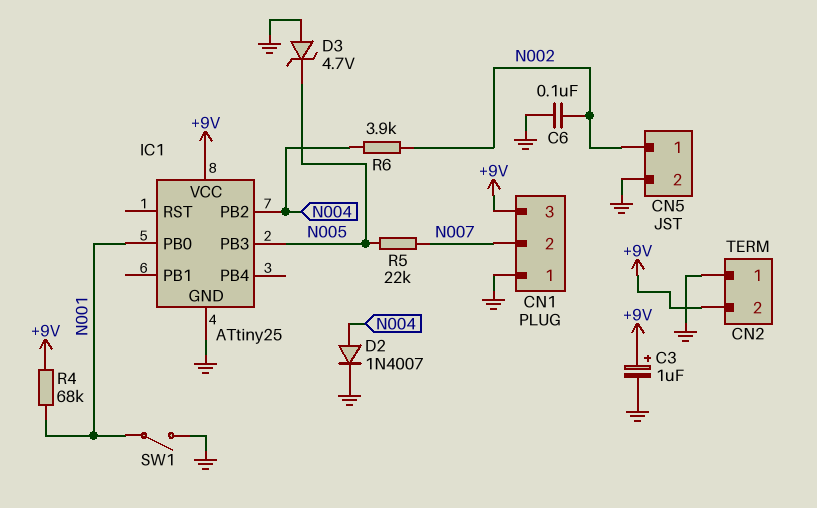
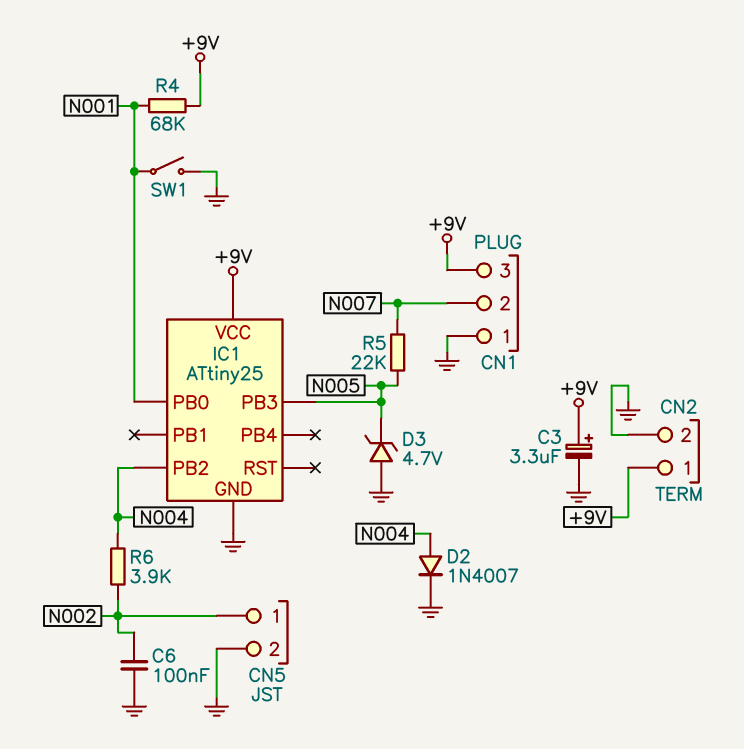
C3: 1uF (plus +9V, minus GND) -> 3.3uF (plus +9V, minus GND)
CN2 pin 1: GND -> +9V
CN2 pin 2: +9V -> GND

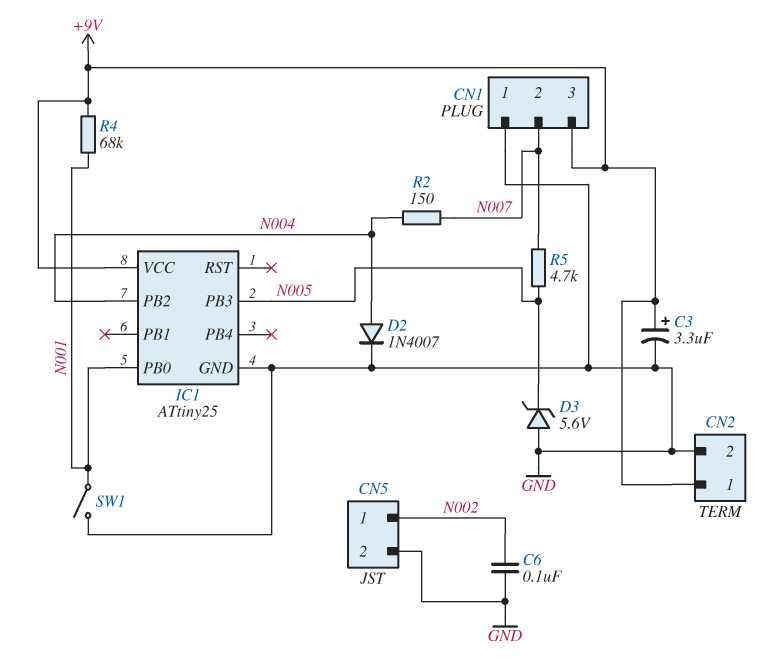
D3: zener 4.7V (A GND, K N005) -> zener 5.6V (A GND, K N005)
R2: none -> 150 (N004, N007)
R5: 22k (N005, N007) -> 4.7k (N005, N007)
R6: 3.9k (N002, N004) -> none

